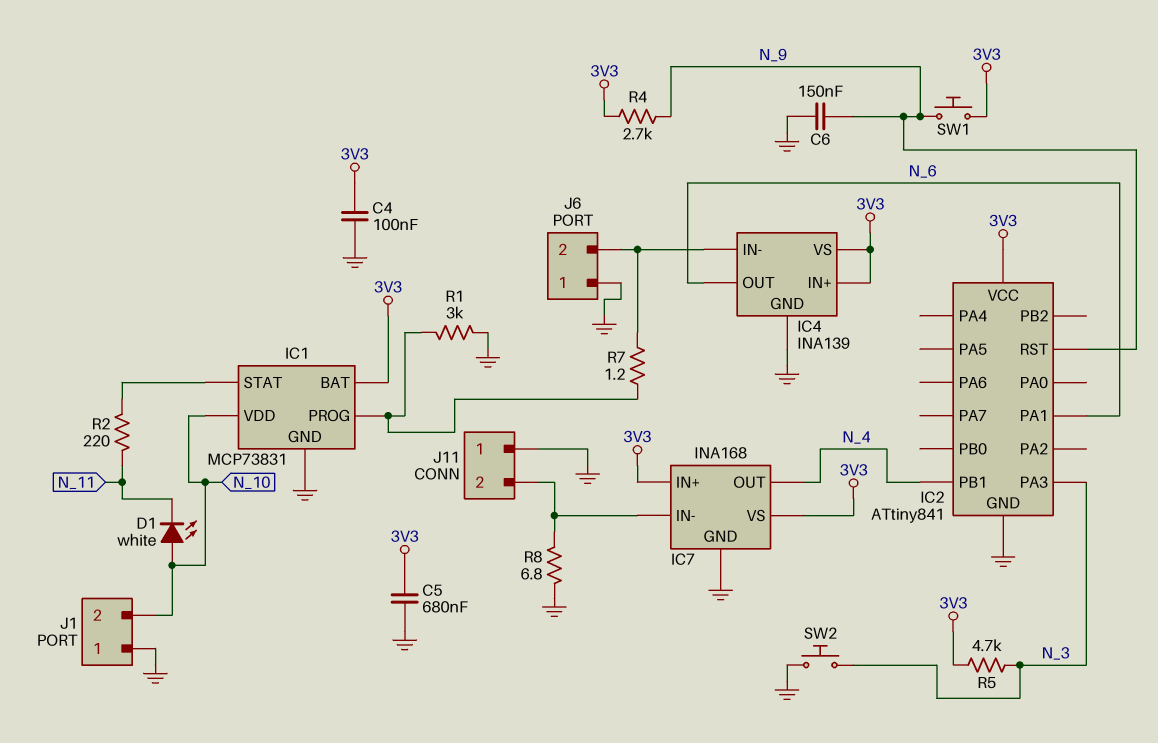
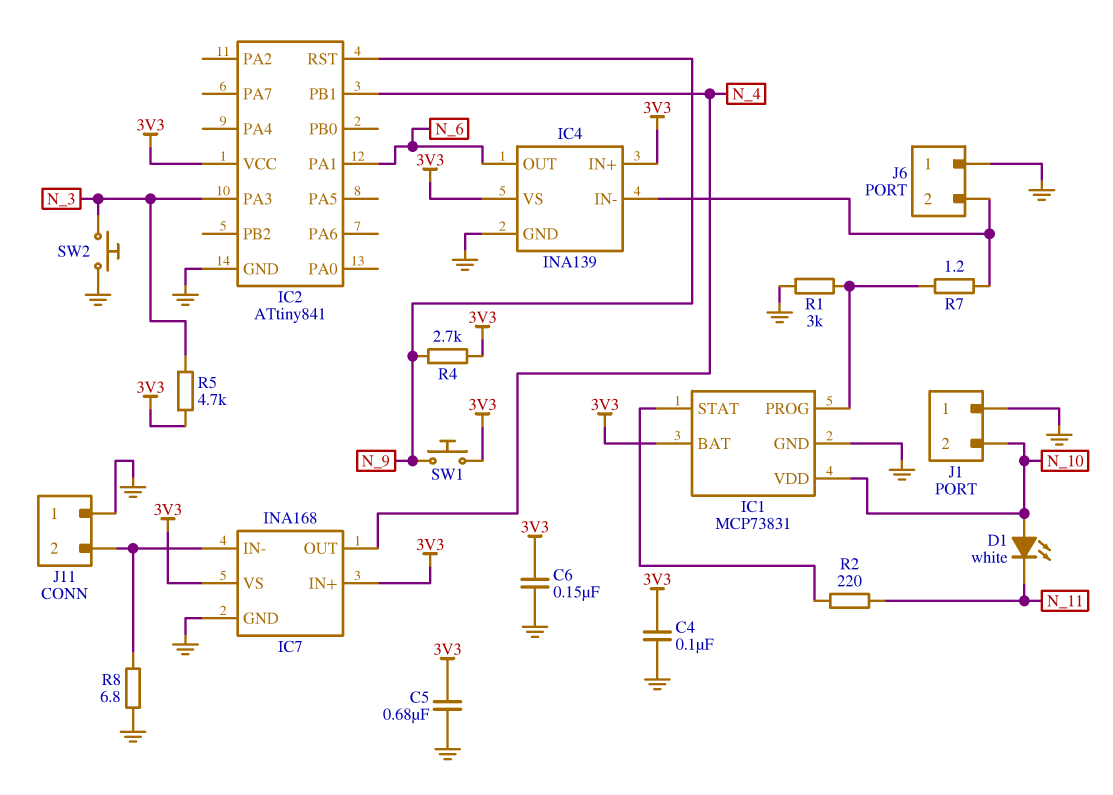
C6: 150nF (GND, N_9) -> 150nF (3V3, GND)

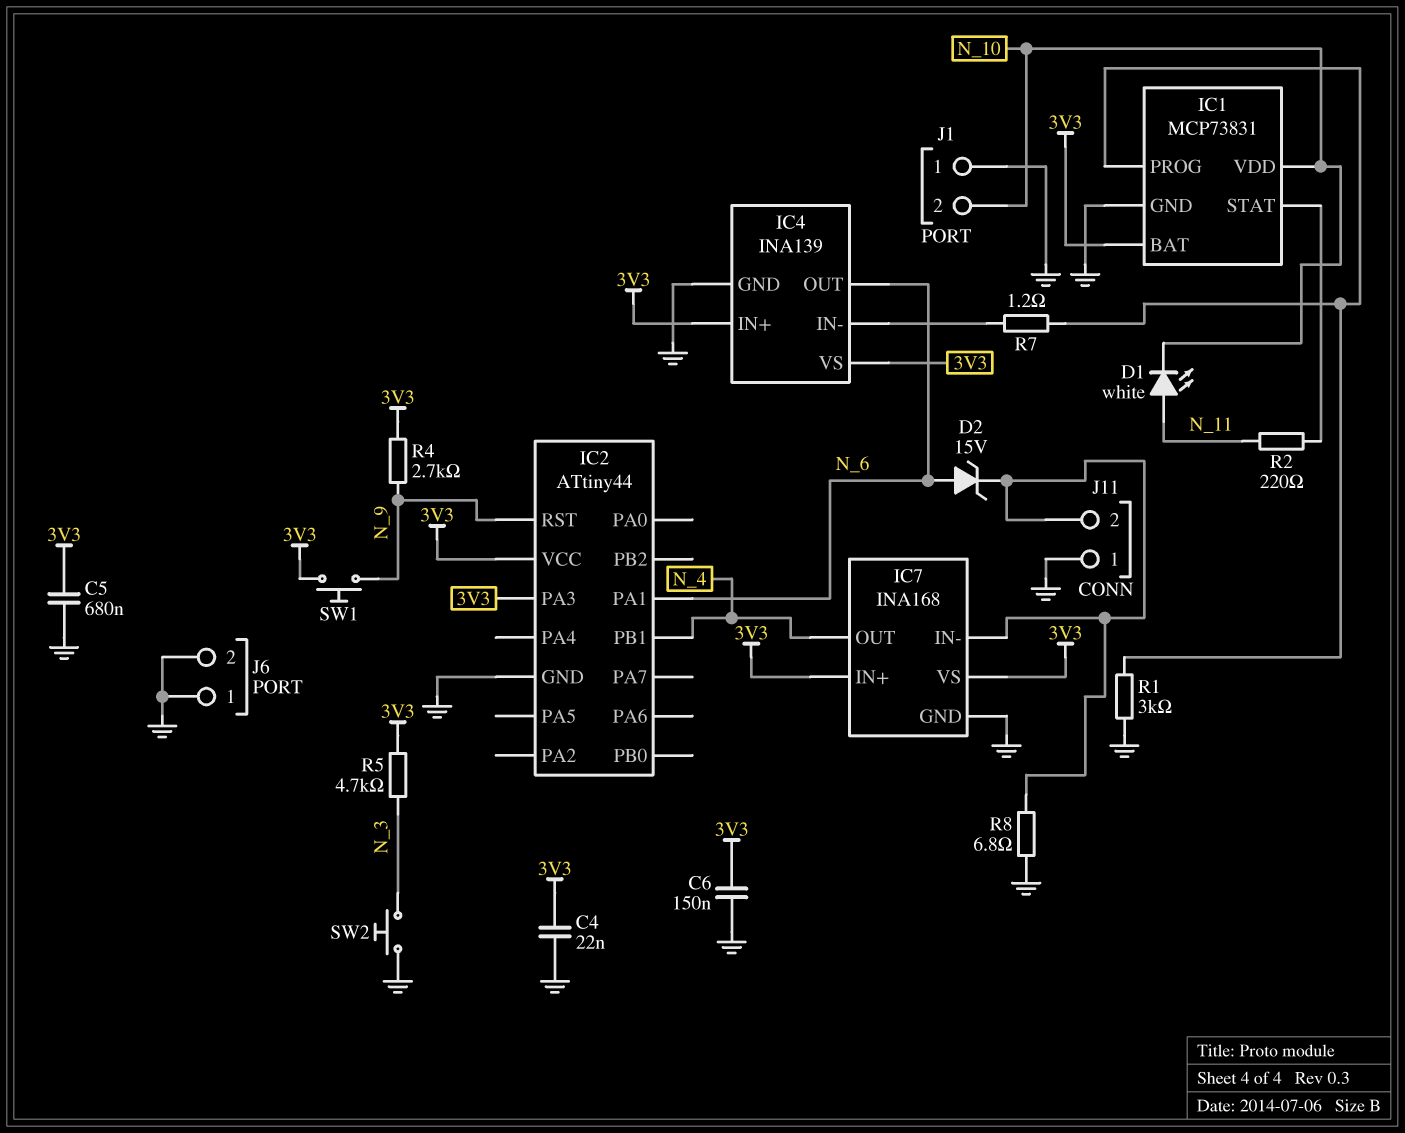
C4: 100nF (3V3, GND) -> 22nF (3V3, GND)
D1: LED white (A N_10, K N_11) -> LED white (A N_11, K N_10)
D2: none -> zener 15V (A N_6, K IC7/IN-)
IC2: ATtiny841 -> ATtiny44
IC2 pin PA3: N_3 -> 3V3
J6 pin 2: IC4/IN- -> GND

